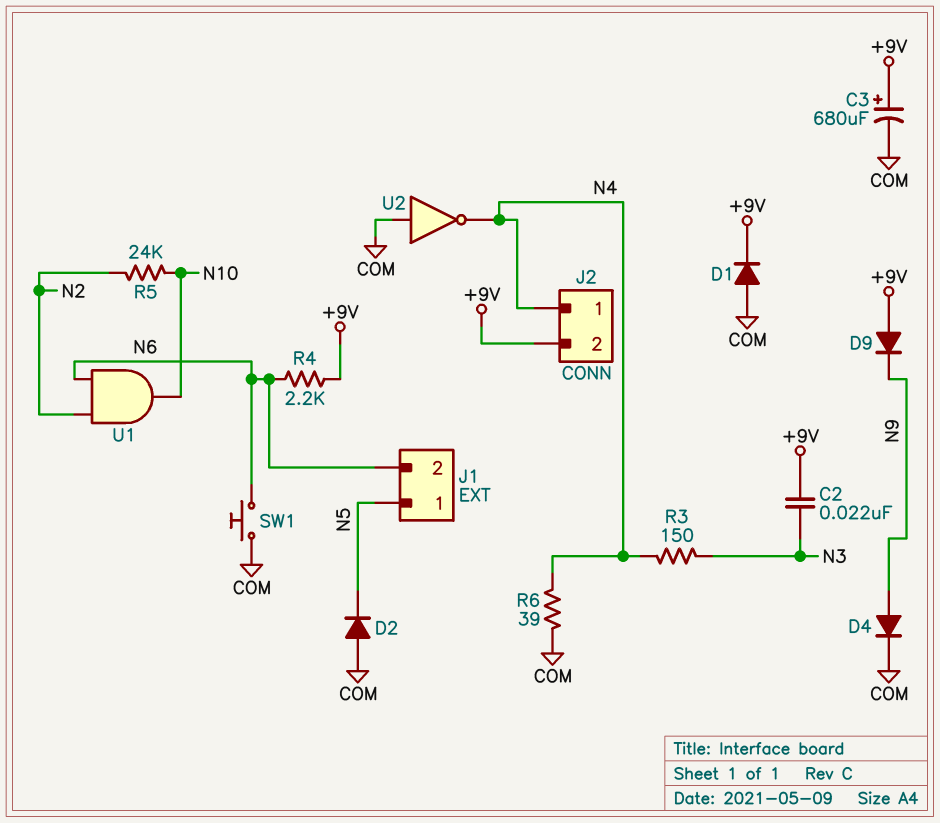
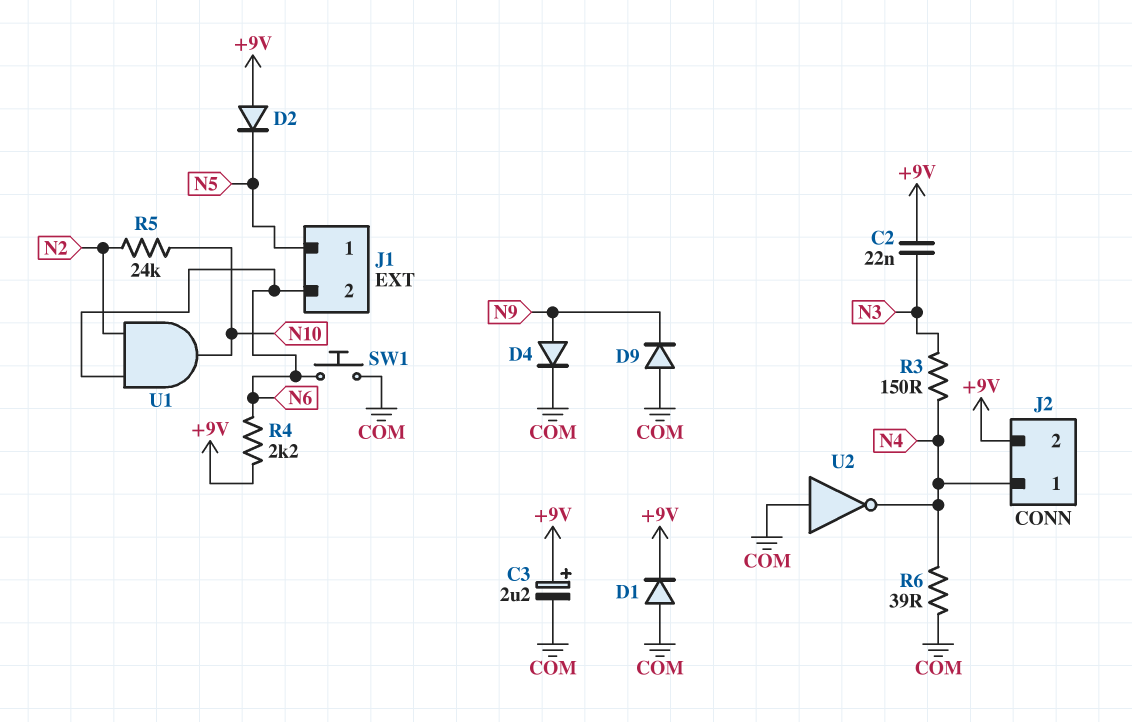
C3: 680uF (plus +9V, minus COM) -> 2.2uF (plus +9V, minus COM)
D2: diode (A COM, K N5) -> diode (A +9V, K N5)
D9: diode (A +9V, K N9) -> diode (A COM, K N9)

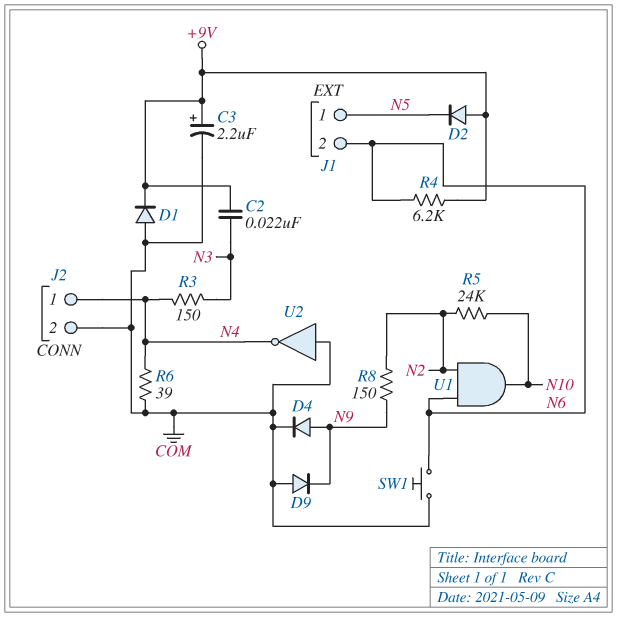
J2 pin 2: +9V -> COM
R4: 2.2k (+9V, N6) -> 6.2k (+9V, N6)
R8: none -> 150 (N2, N9)

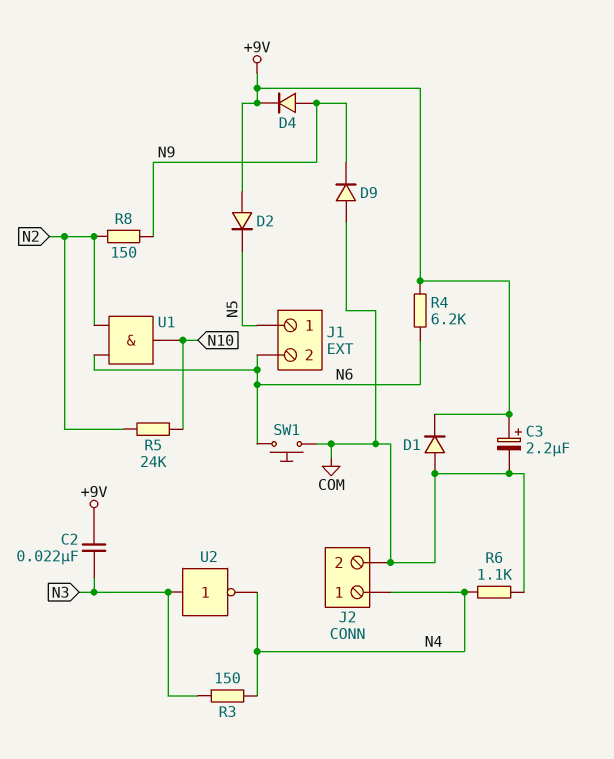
D4: diode (A N9, K COM) -> diode (A N9, K +9V)
R6: 39 (COM, N4) -> 1.1k (COM, N4)
U2: NOT (in COM, out N4) -> NOT (in N3, out N4)

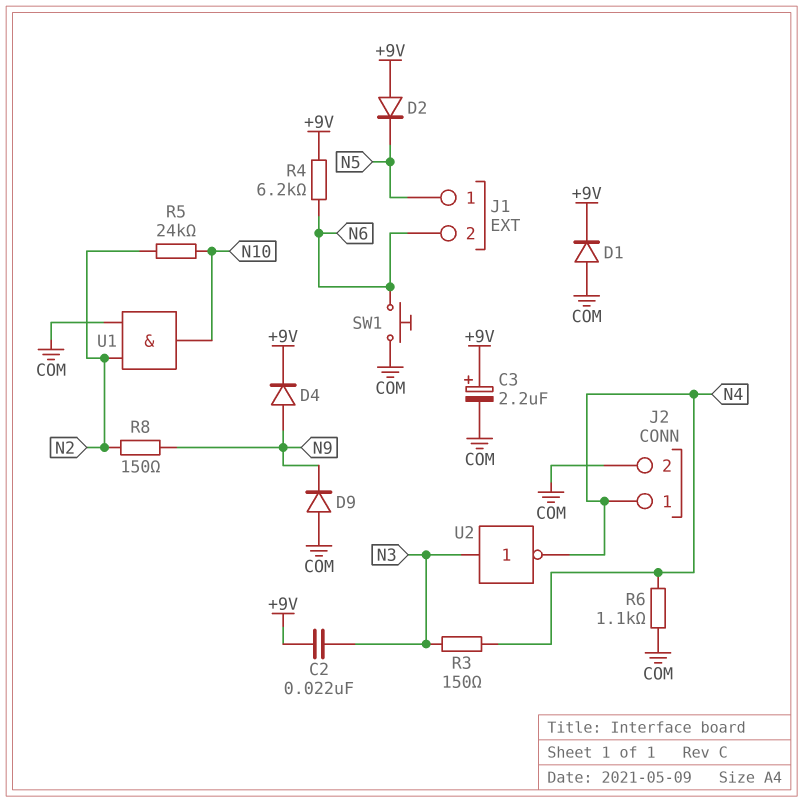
U1: AND (in N2, in N6, out N10) -> AND (in COM, in N2, out N10)

